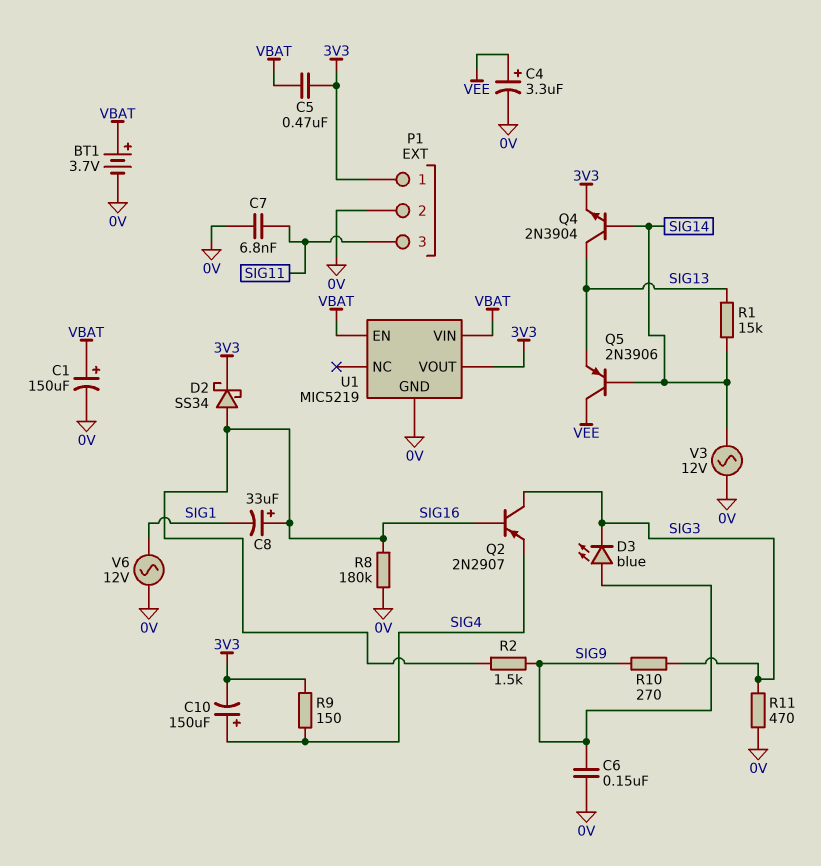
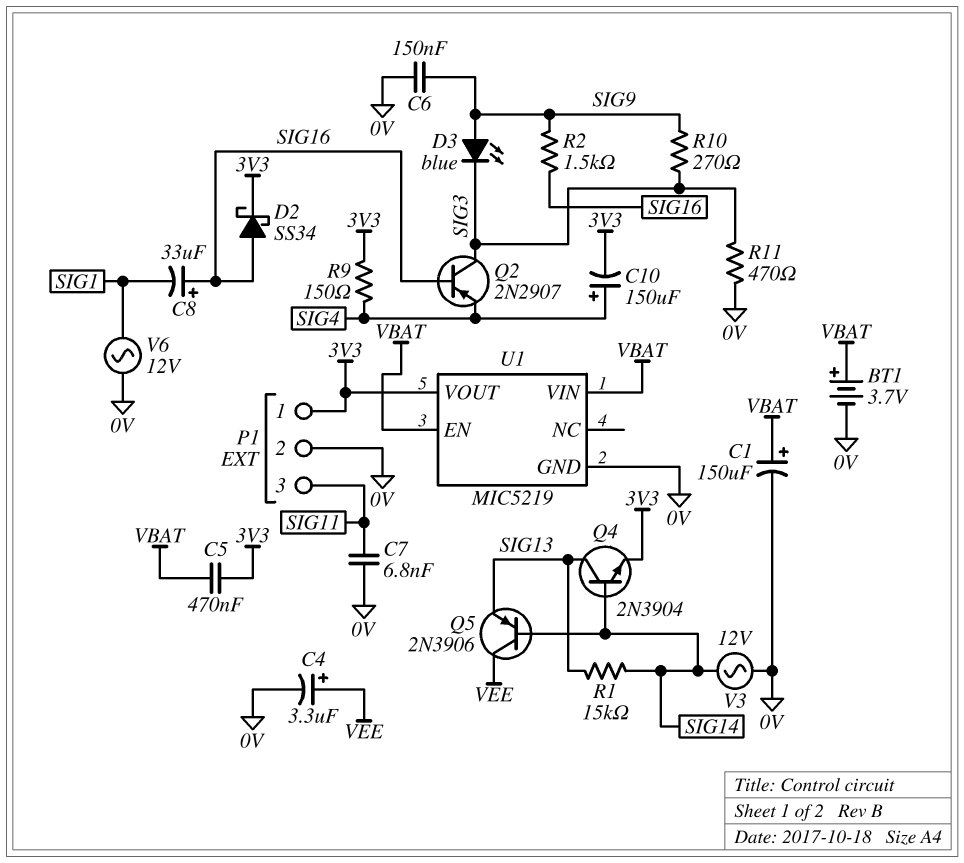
R8: 180k (0V, SIG16) -> none

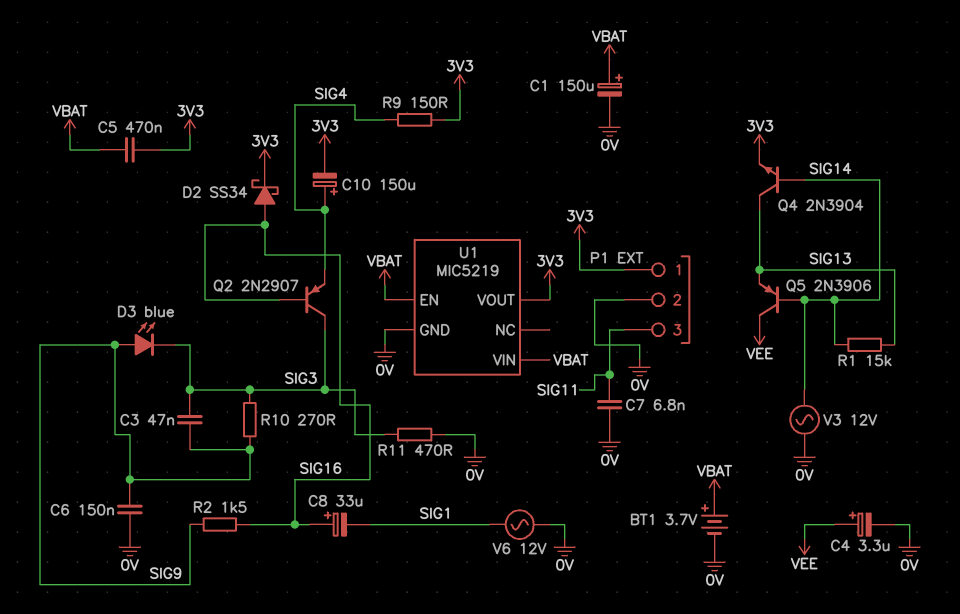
C3: none -> 47nF (SIG3, SIG9)

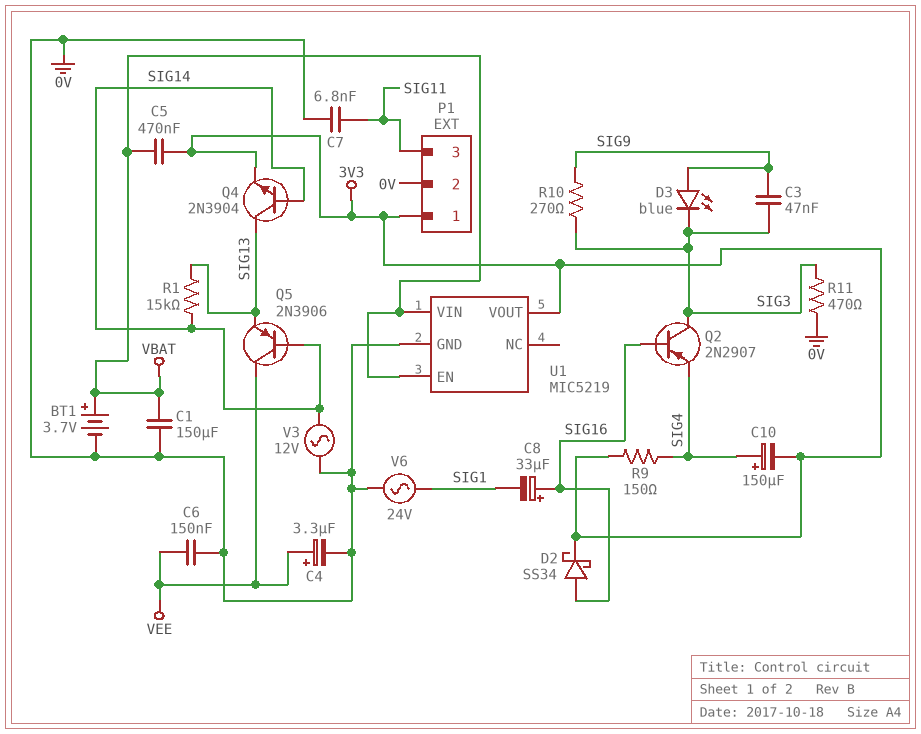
C1: 150uF (plus VBAT, minus 0V) -> 150uF (0V, VBAT)
C6: 150nF (0V, SIG9) -> 150nF (0V, VEE)
R2: 1.5k (SIG9, SIG16) -> none
V6: AC 12V (0V, SIG1) -> AC 24V (0V, SIG1)

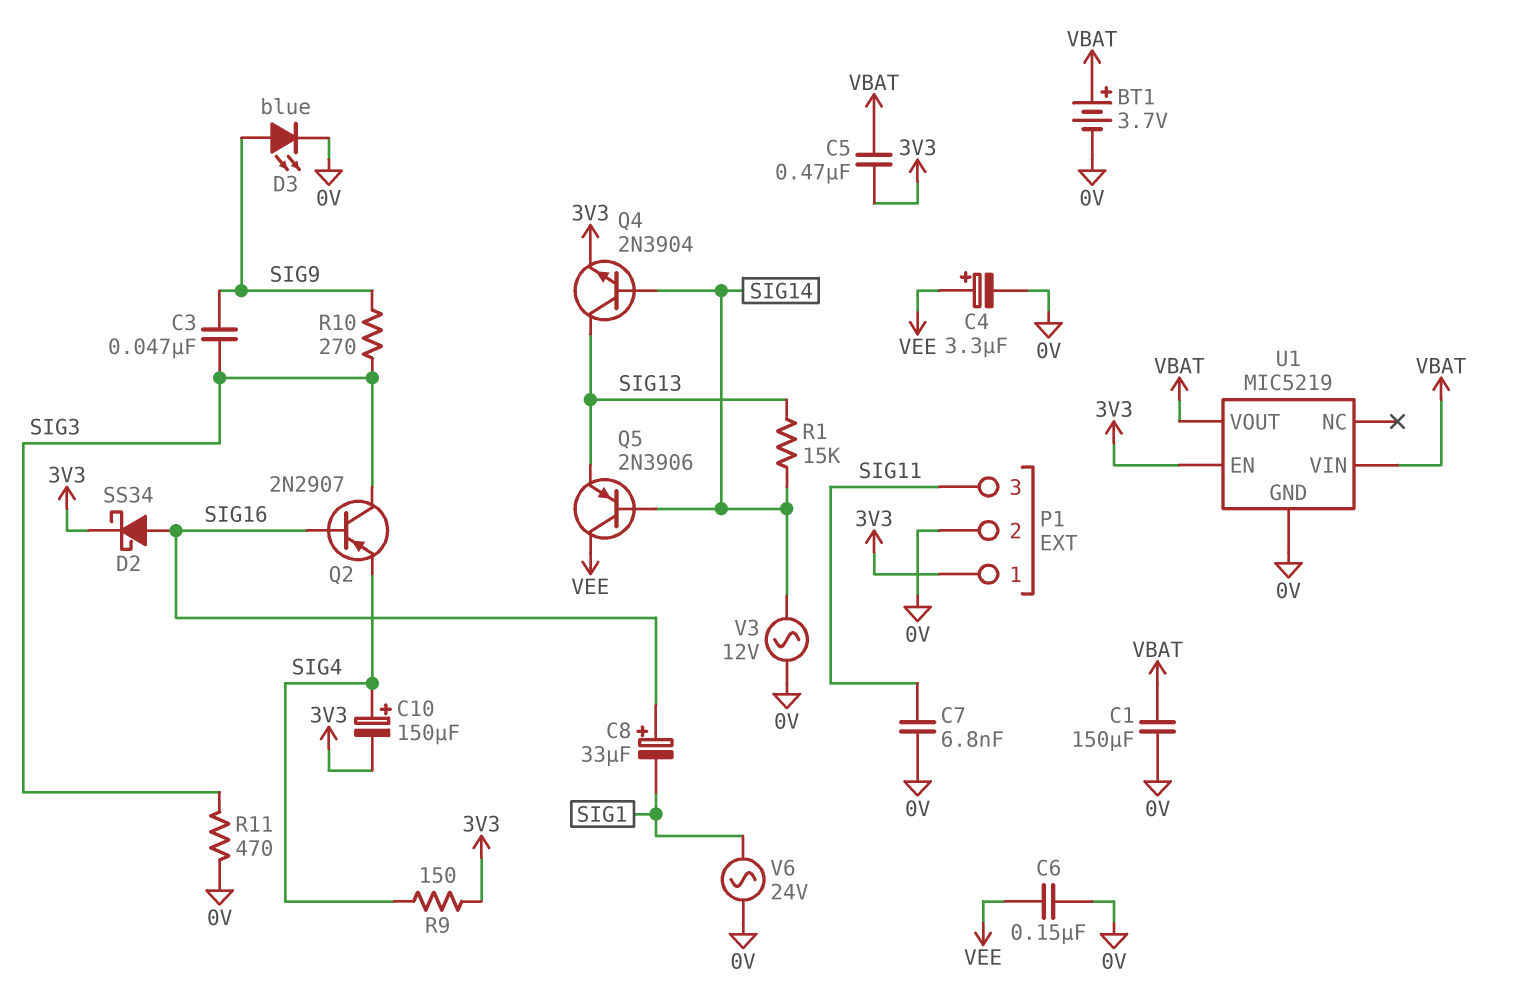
D3: LED blue (A SIG9, K SIG3) -> LED blue (A SIG9, K 0V)
U1 pin EN: VBAT -> 3V3
U1 pin VOUT: 3V3 -> VBAT

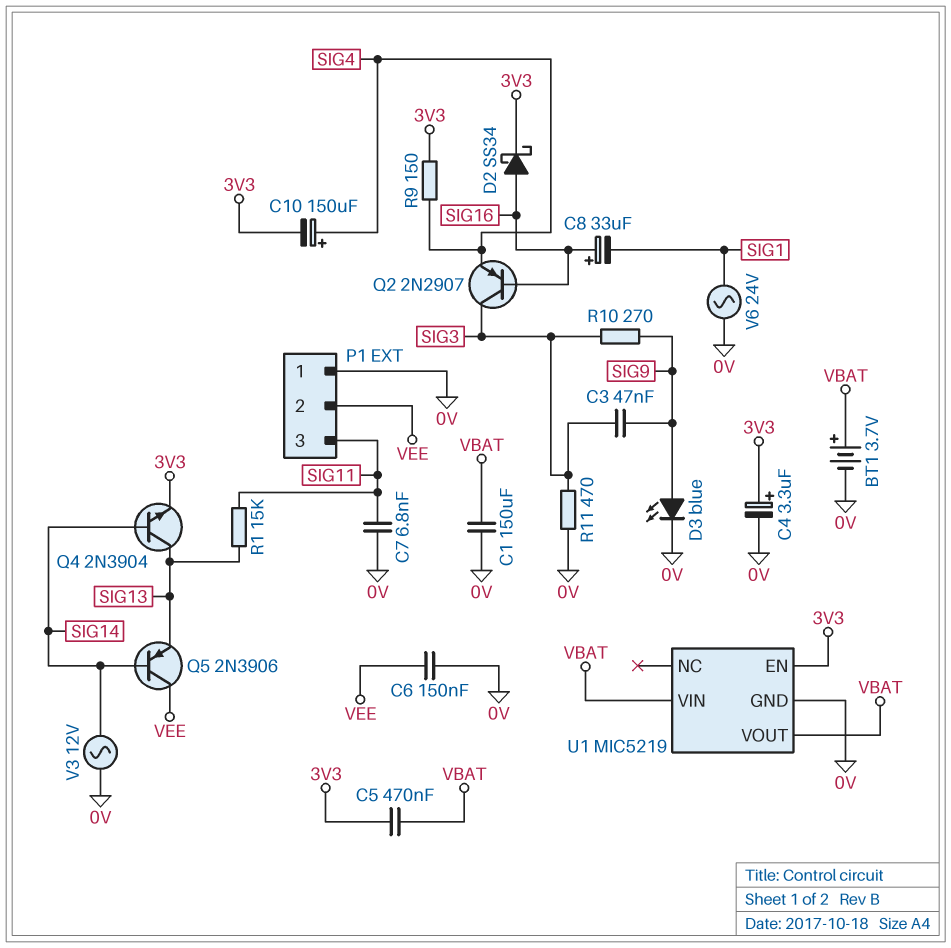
C4: 3.3uF (plus VEE, minus 0V) -> 3.3uF (plus 3V3, minus 0V)
P1 pin 1: 3V3 -> 0V
P1 pin 2: 0V -> VEE
R1: 15k (SIG13, SIG14) -> 15k (SIG11, SIG13)

